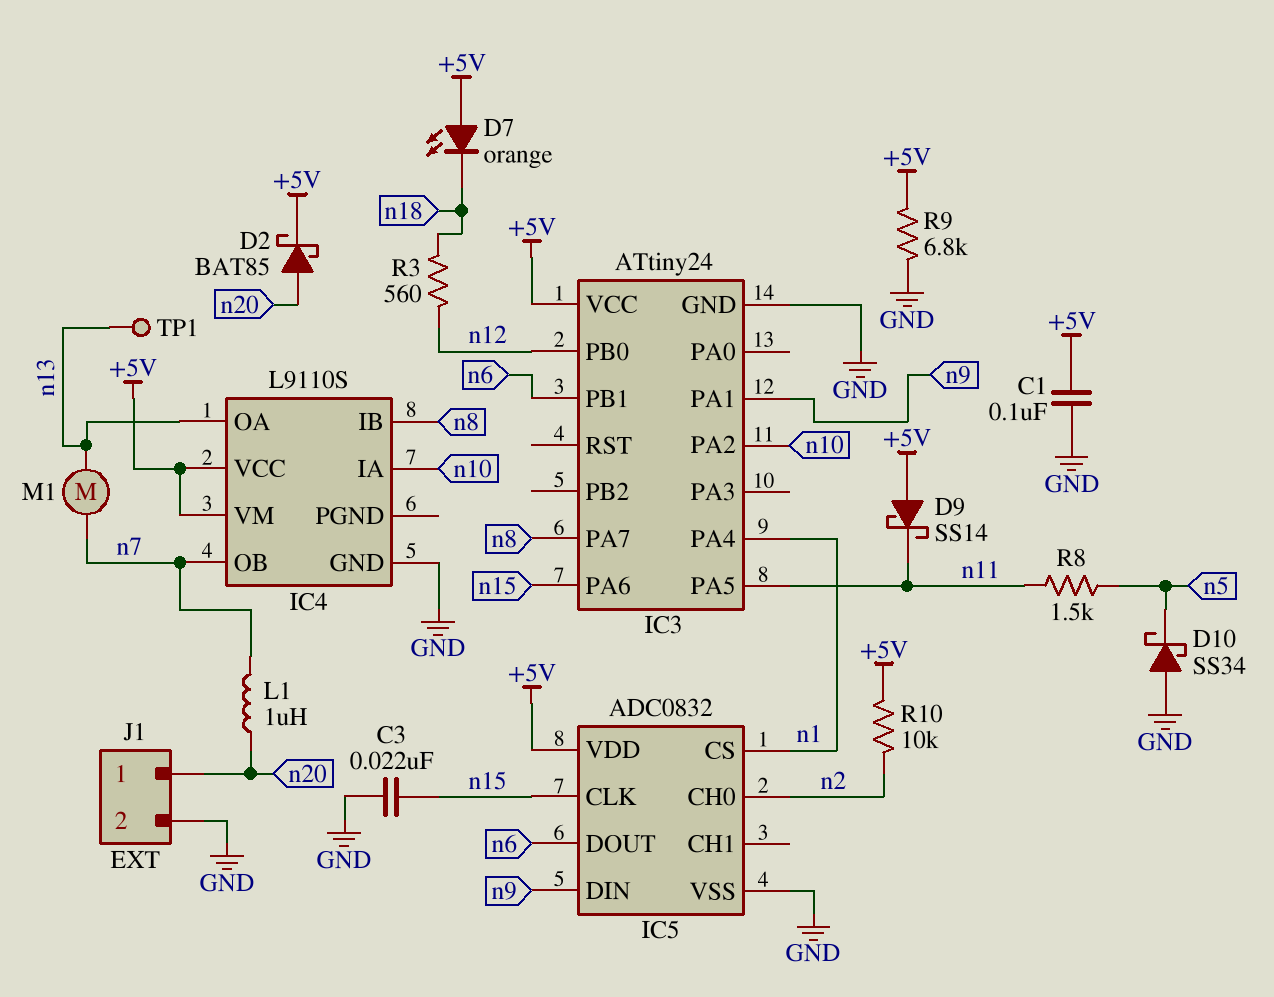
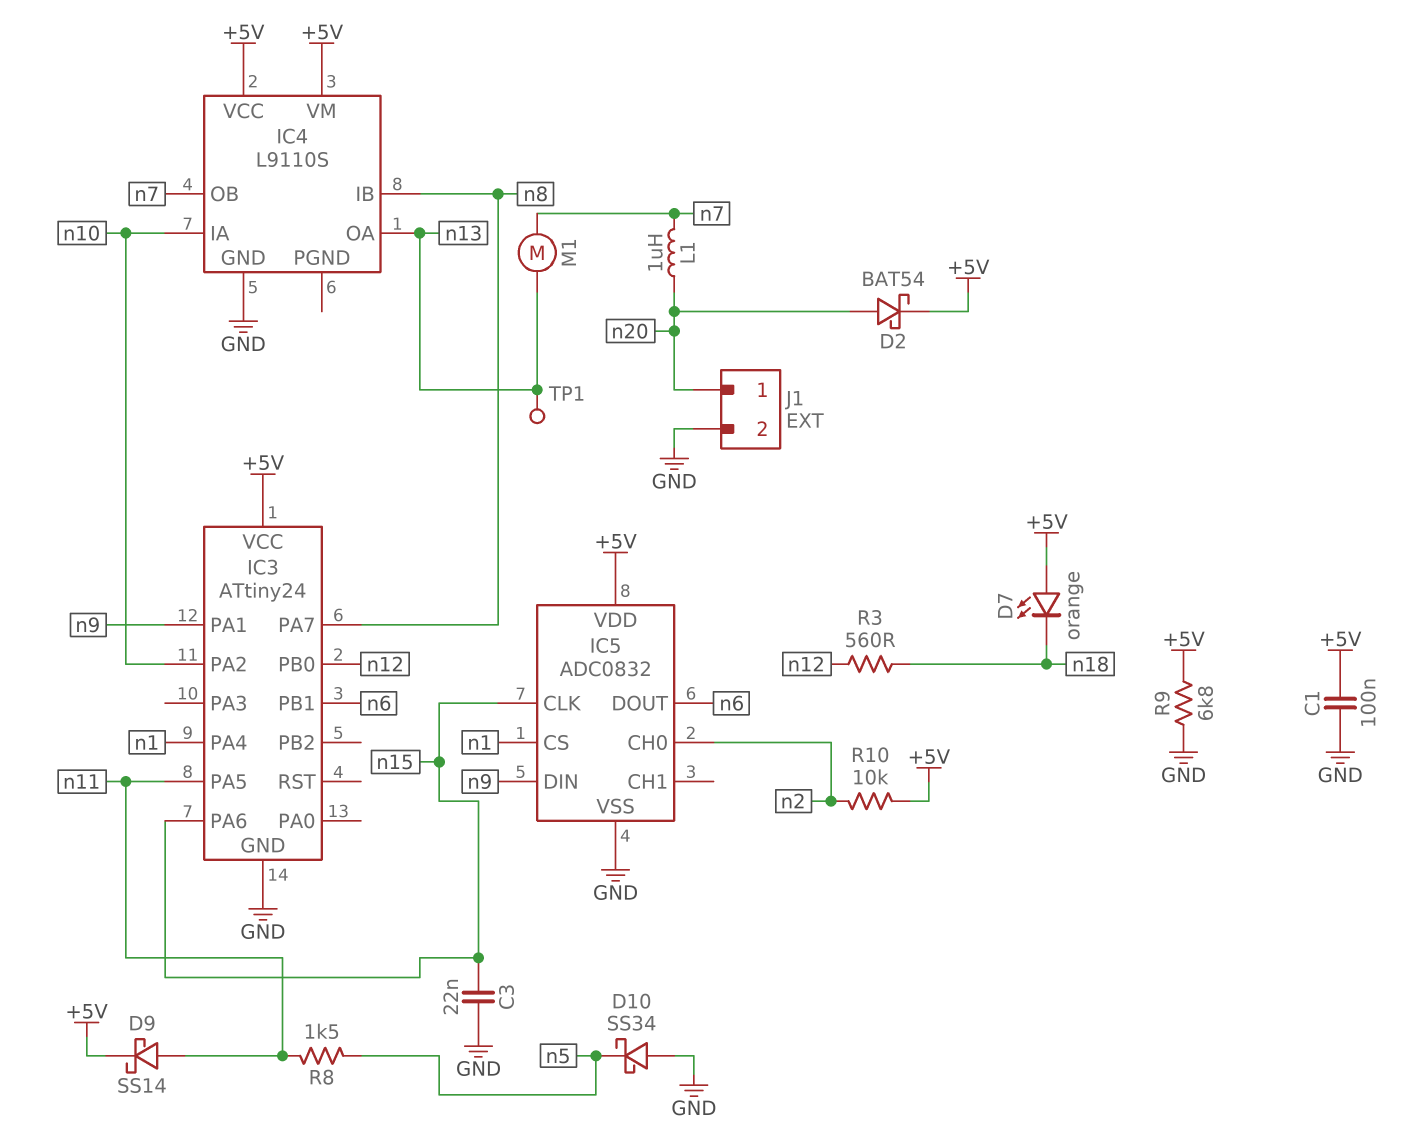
D2: schottky BAT85 (A n20, K +5V) -> schottky BAT54 (A n20, K +5V)
D9: schottky SS14 (A +5V, K n11) -> schottky SS14 (A n11, K +5V)

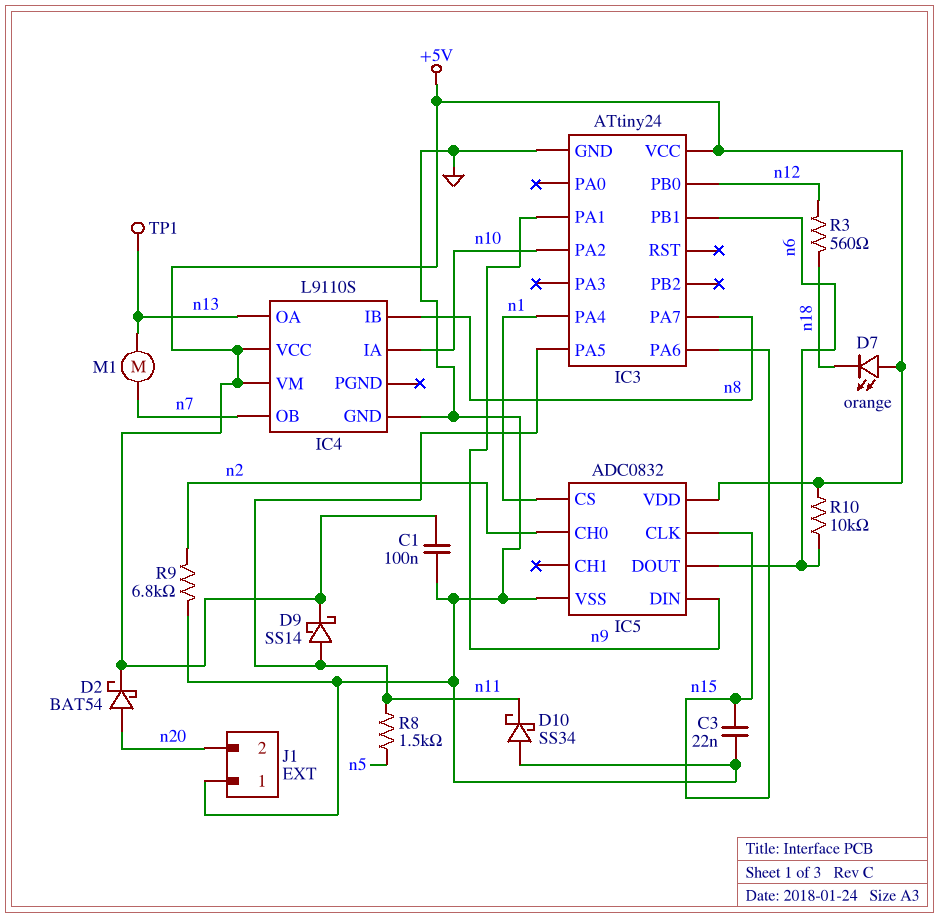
D10: schottky SS34 (A GND, K n5) -> schottky SS34 (A GND, K n11)
J1 pin 1: n20 -> GND
J1 pin 2: GND -> n20
L1: 1uH (n7, n20) -> none
R9: 6.8k (+5V, GND) -> 6.8k (GND, n2)
R10: 10k (+5V, n2) -> 10k (+5V, n6)

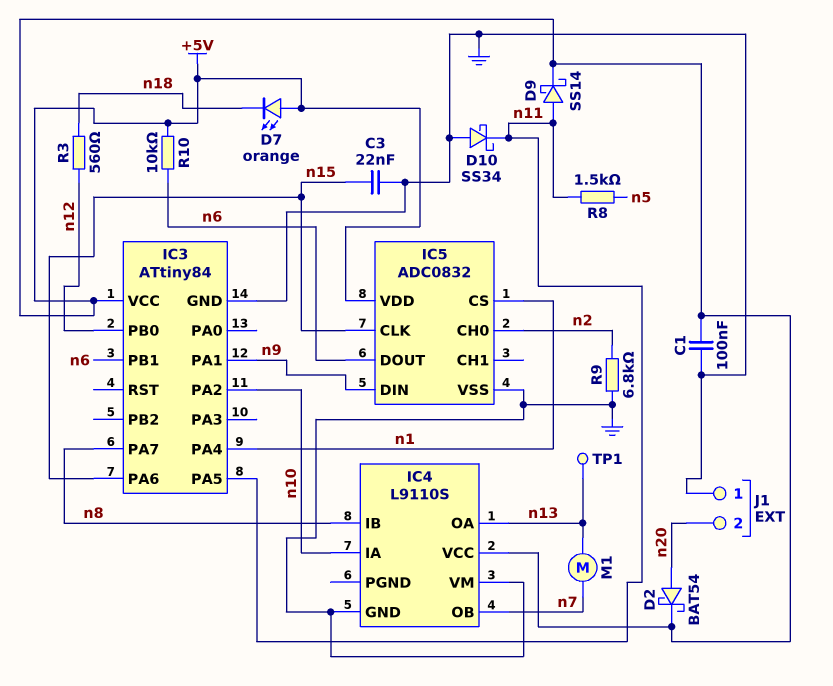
IC3: ATtiny24 -> ATtiny84
IC4 pin VM: +5V -> GND

